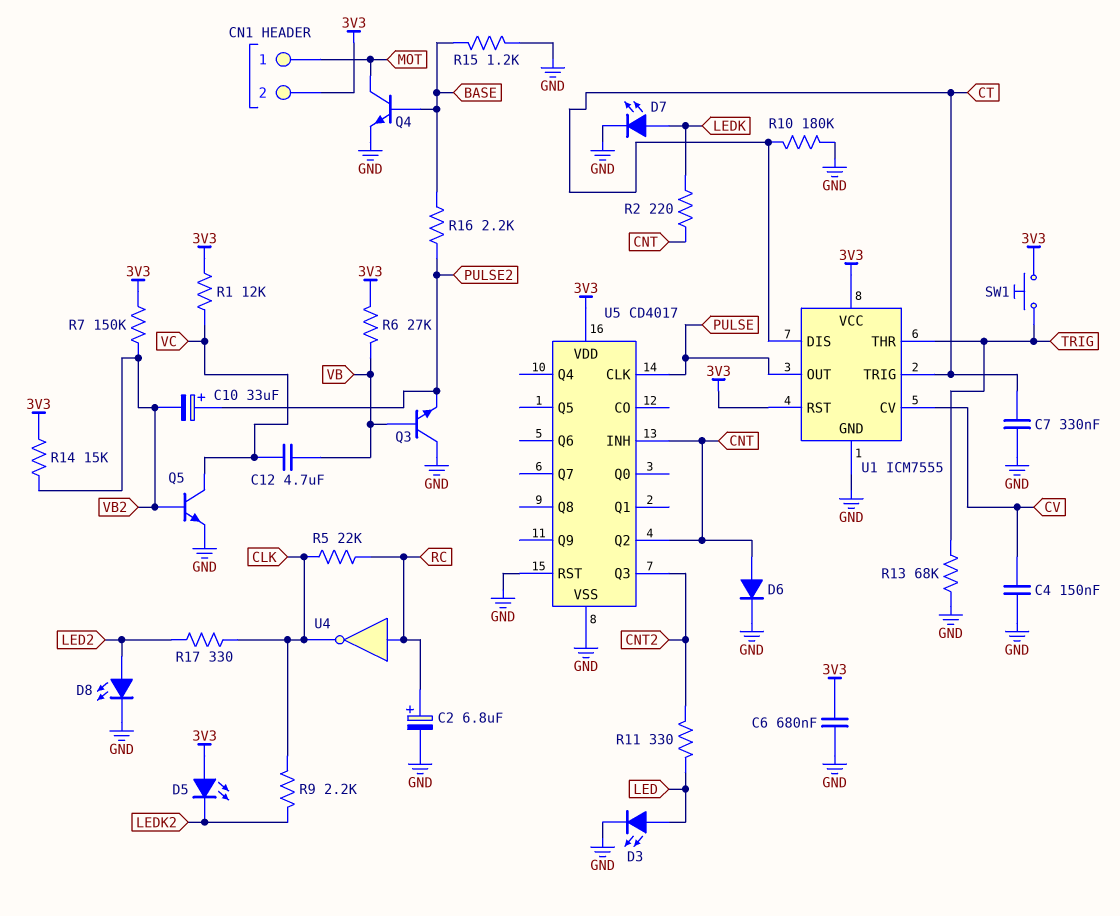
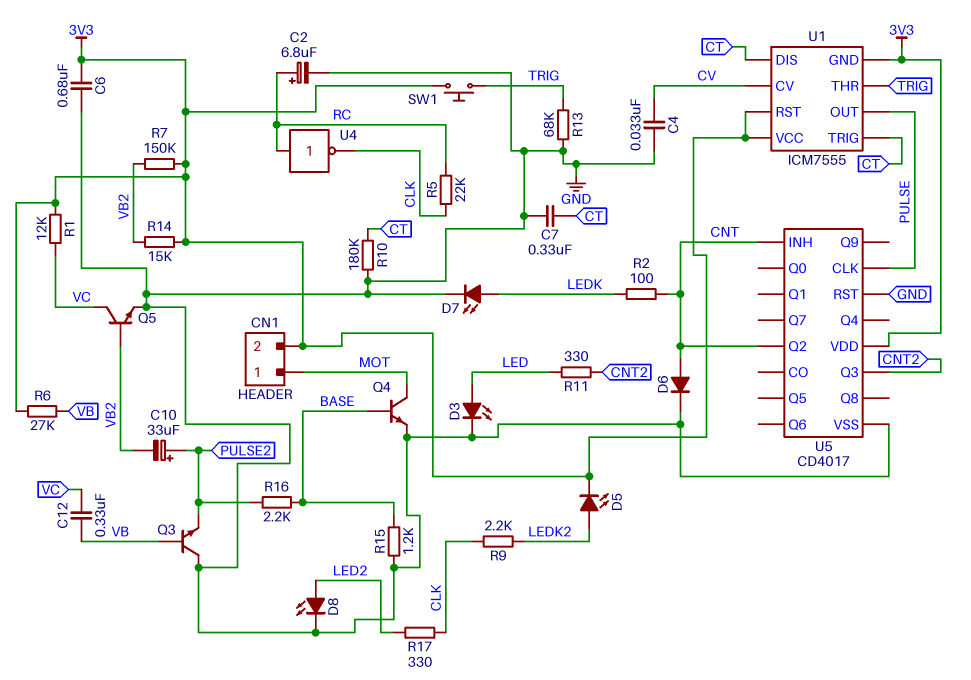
C4: 150nF (CV, GND) -> 33nF (CV, GND)
C12: 4.7uF (VB, VC) -> 330nF (VB, VC)
D5: LED (A 3V3, K LEDK2) -> LED (A LEDK2, K 3V3)
R2: 220 (CNT, LEDK) -> 100 (CNT, LEDK)
U1 pin GND: GND -> 3V3

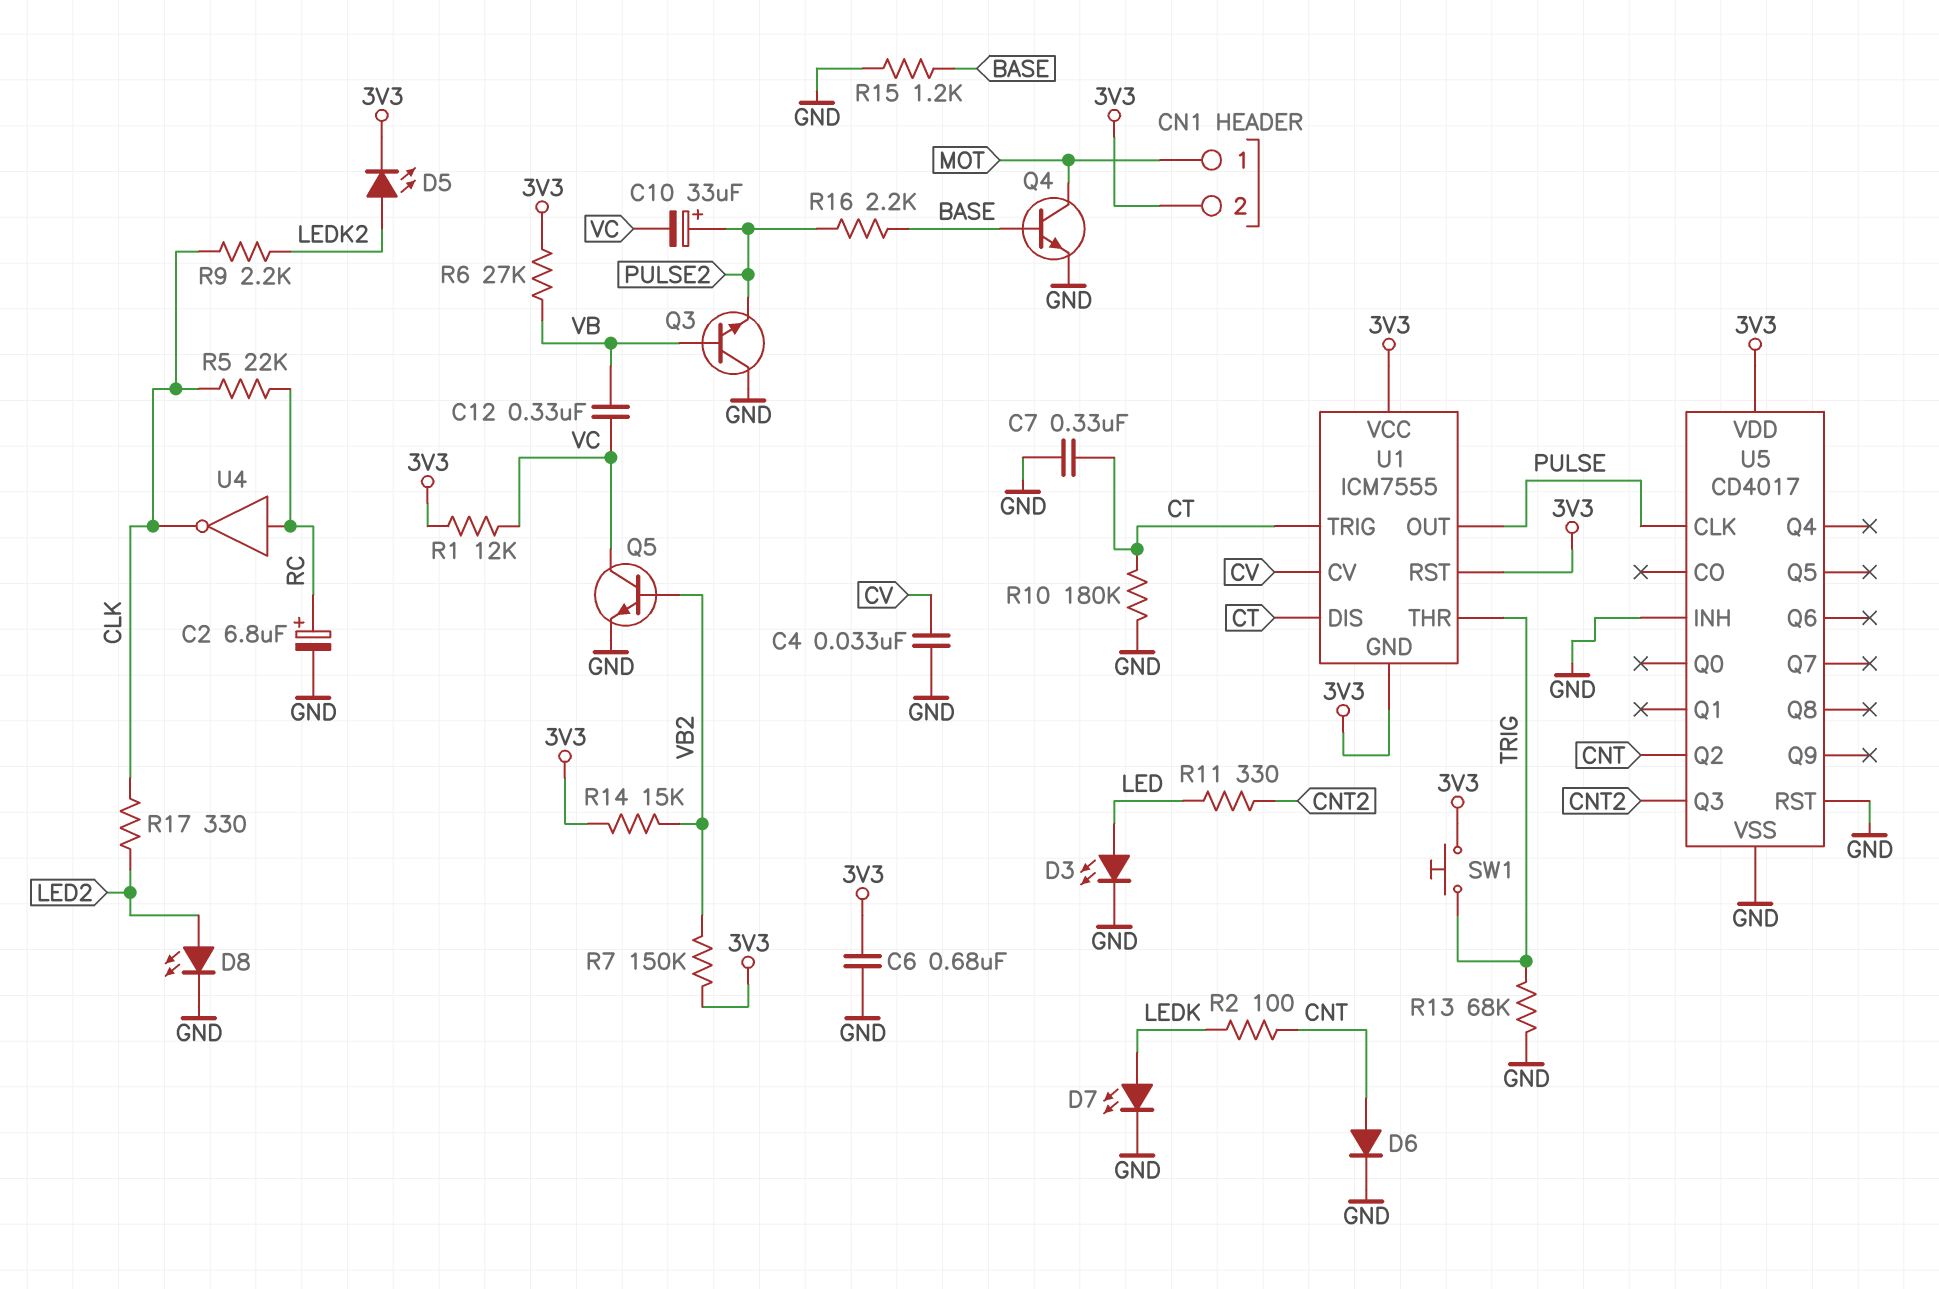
C10: 33uF (plus PULSE2, minus VB2) -> 33uF (plus PULSE2, minus VC)
U5 pin INH: CNT -> GND

